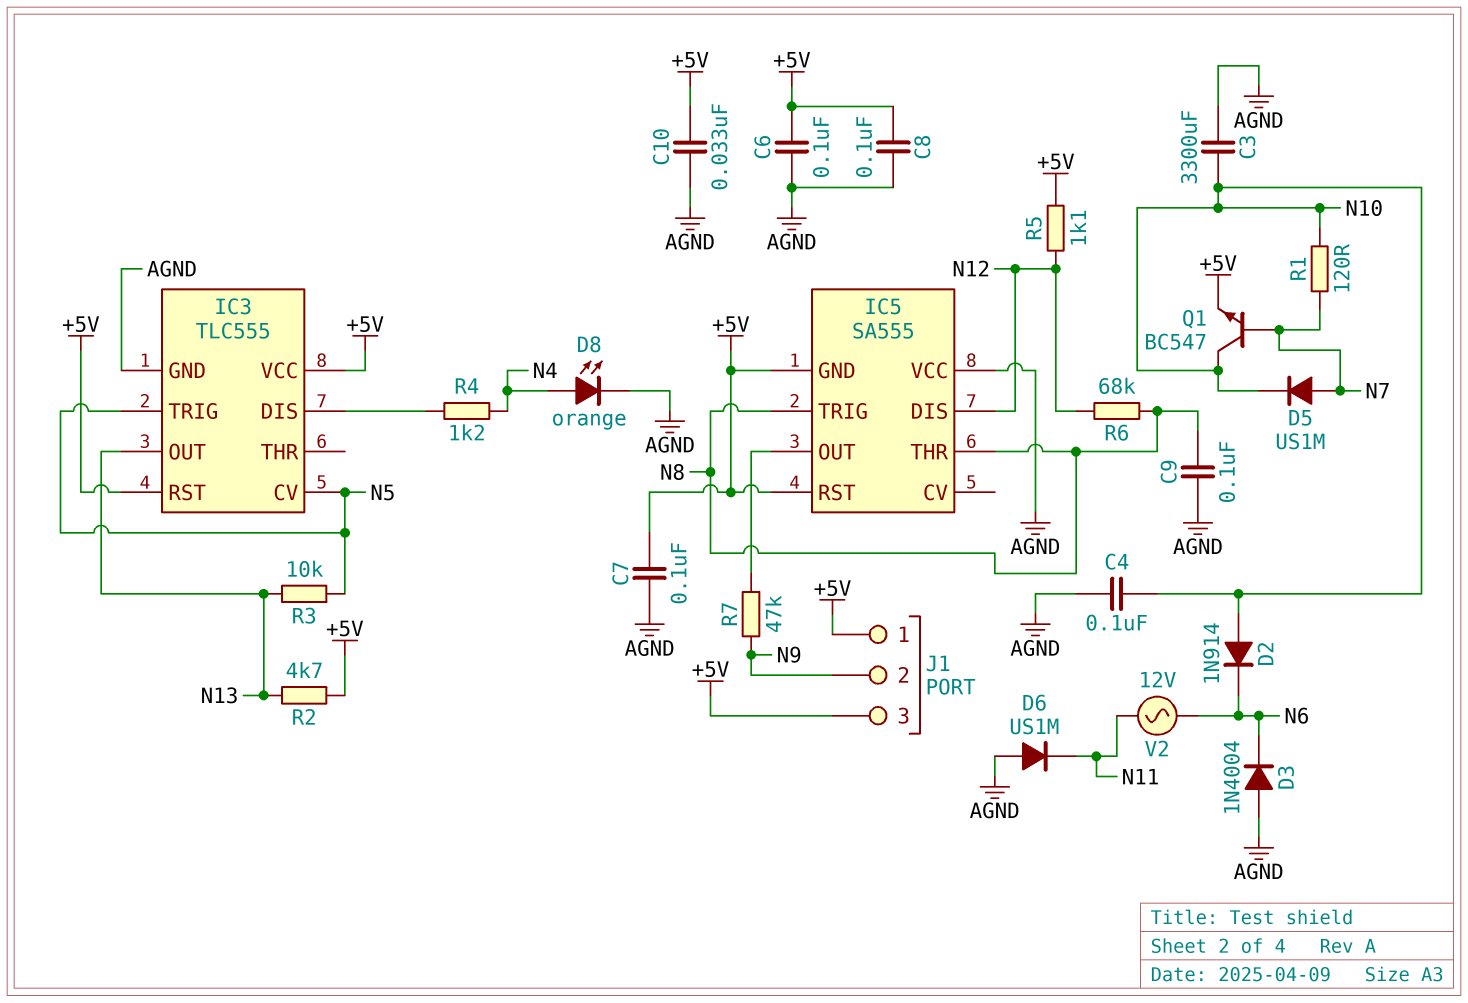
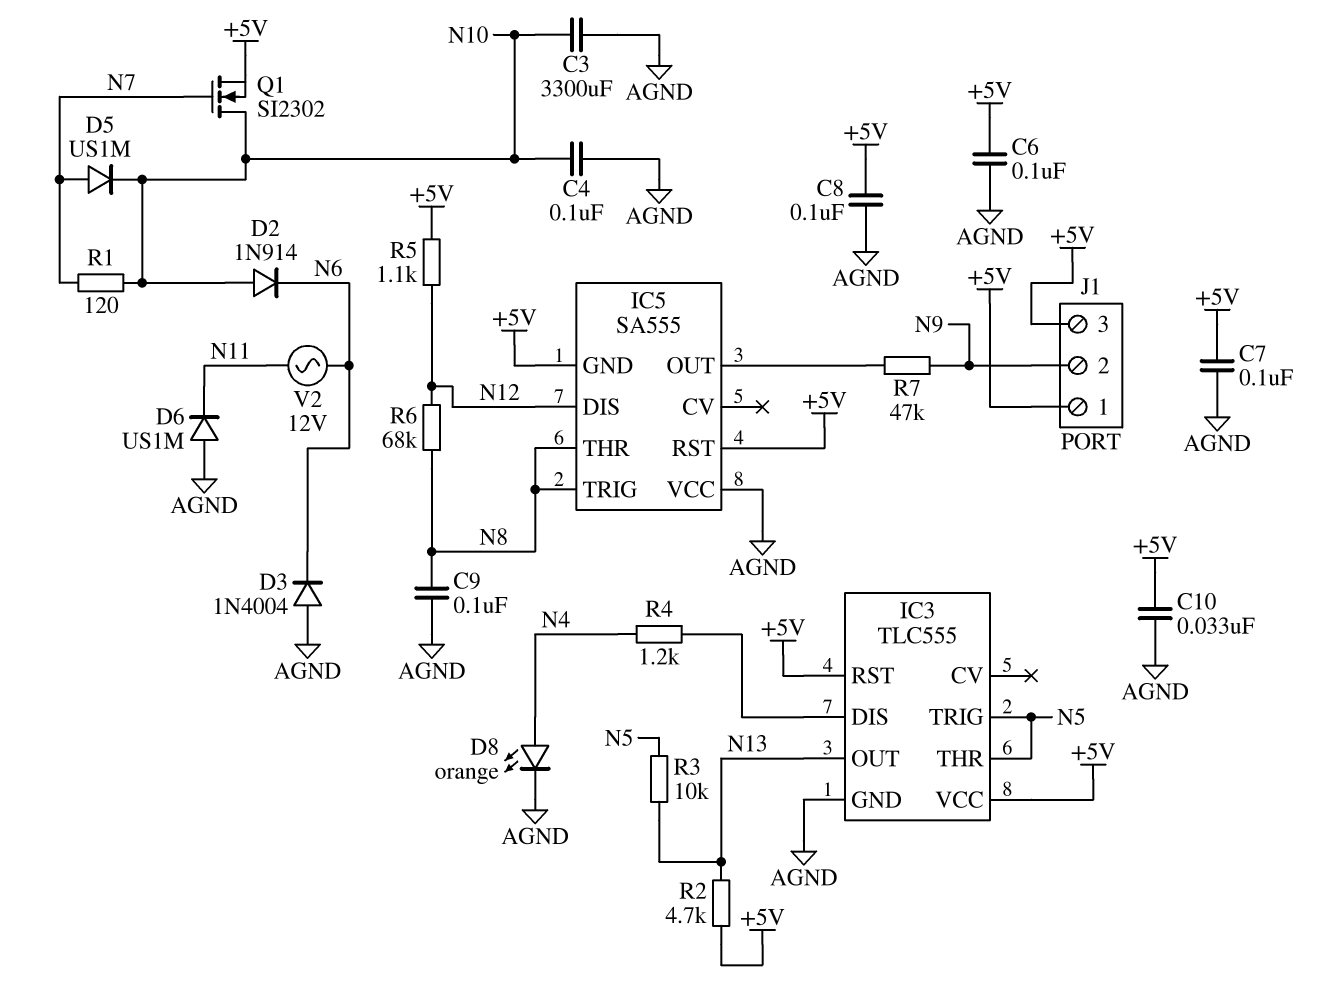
IC3 pin CV: N5 -> none
IC3 pin THR: none -> N5
Q1: NPN BC547 (B N7, C N10, E +5V) -> NMOS SI2302 (G N7, D N10, S +5V)

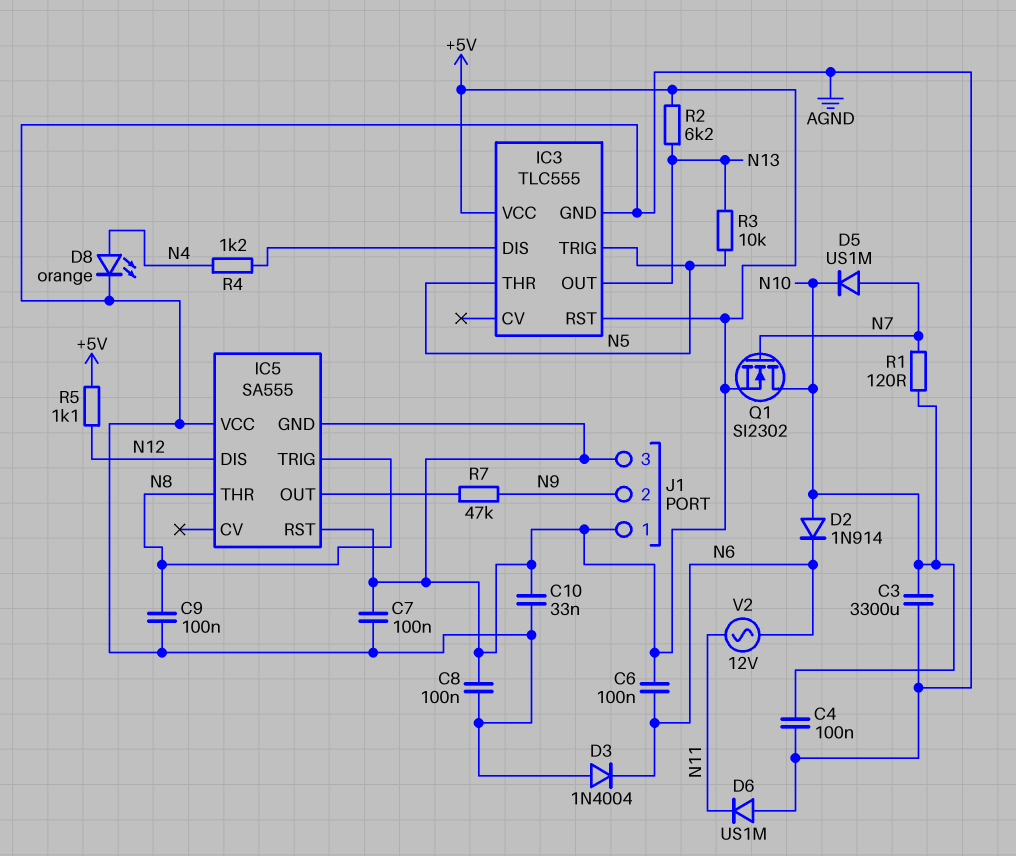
C6: 100nF (+5V, AGND) -> 100nF (+5V, N6)
R2: 4.7k (+5V, N13) -> 6.2k (+5V, N13)
R6: 68k (N8, N12) -> none

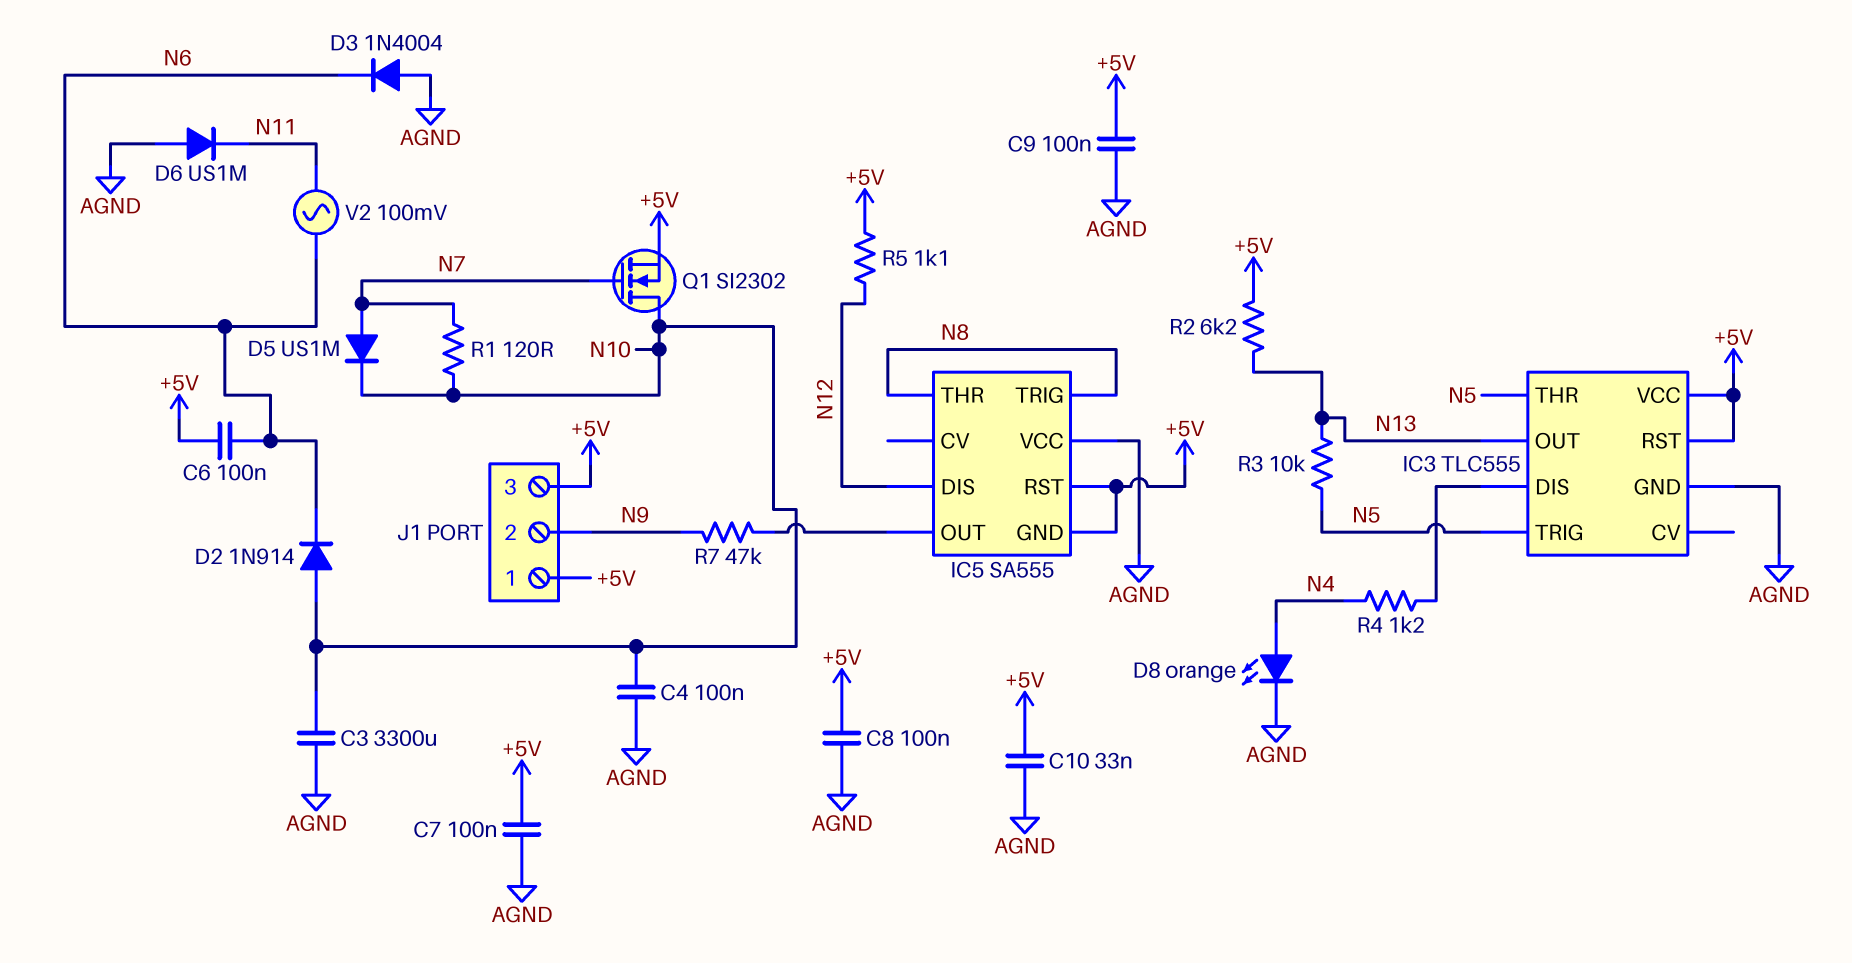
C9: 100nF (AGND, N8) -> 100nF (+5V, AGND)
V2: AC 12V (N6, N11) -> AC 100mV (N6, N11)

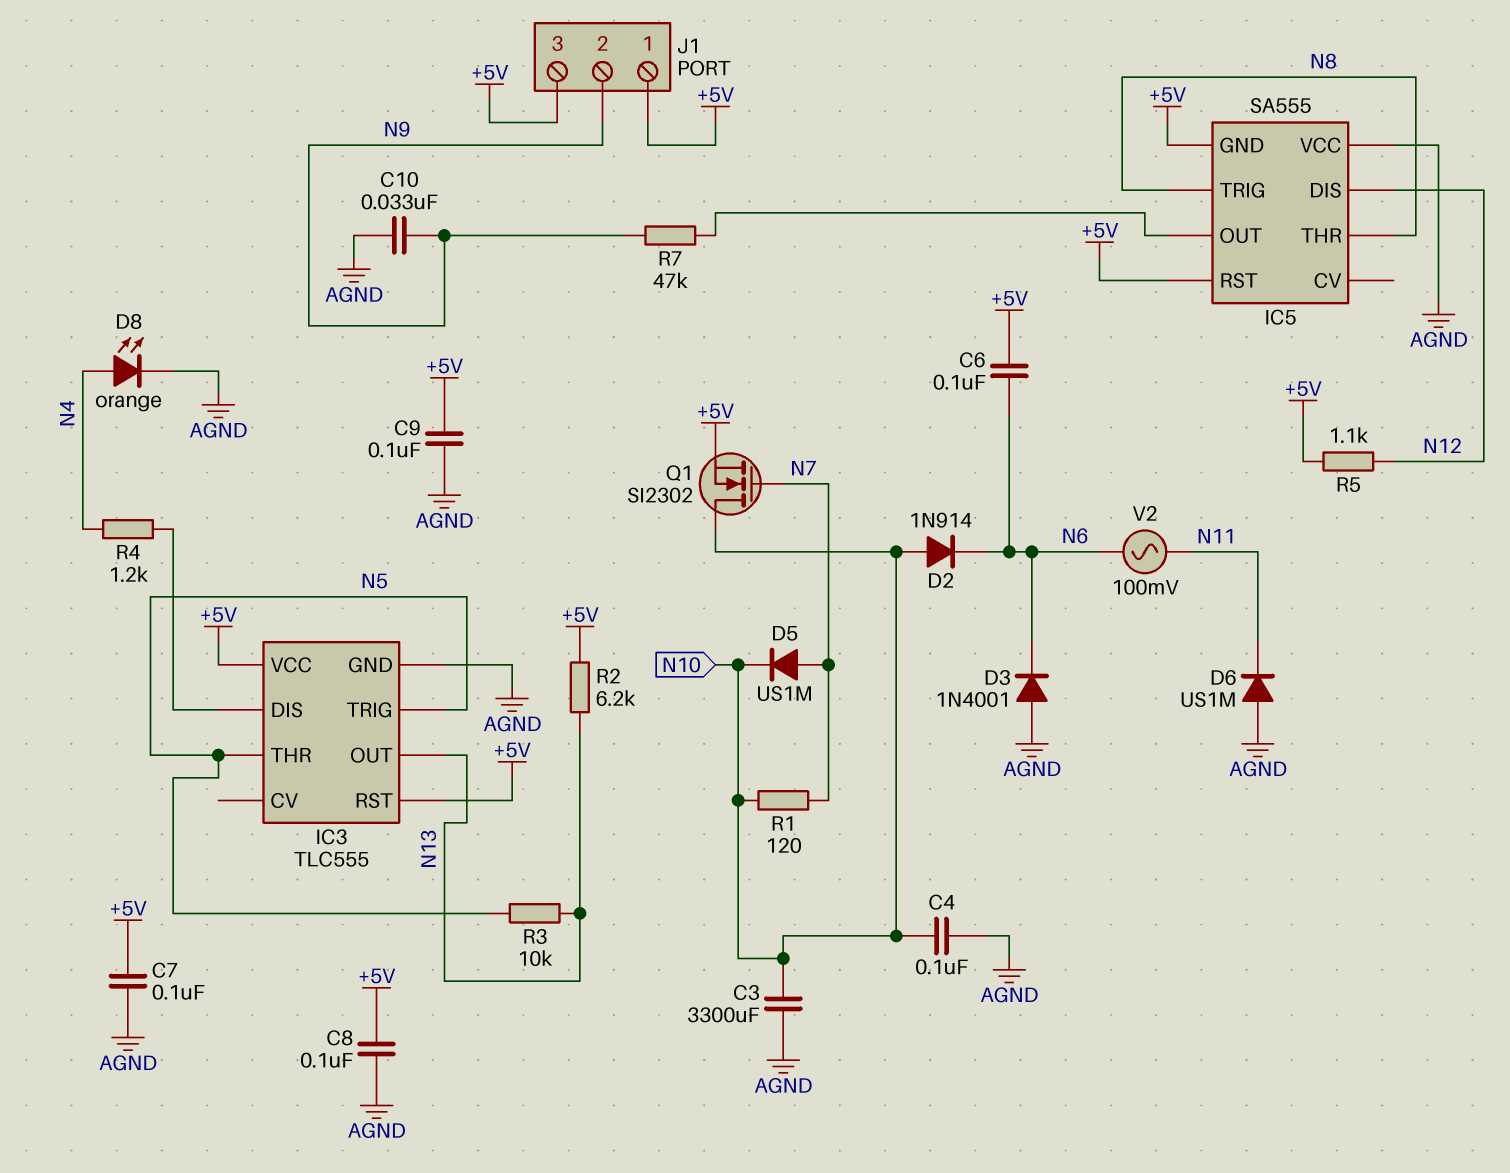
C10: 33nF (+5V, AGND) -> 33nF (AGND, N9)
D3: diode 1N4004 (A AGND, K N6) -> diode 1N4001 (A AGND, K N6)

